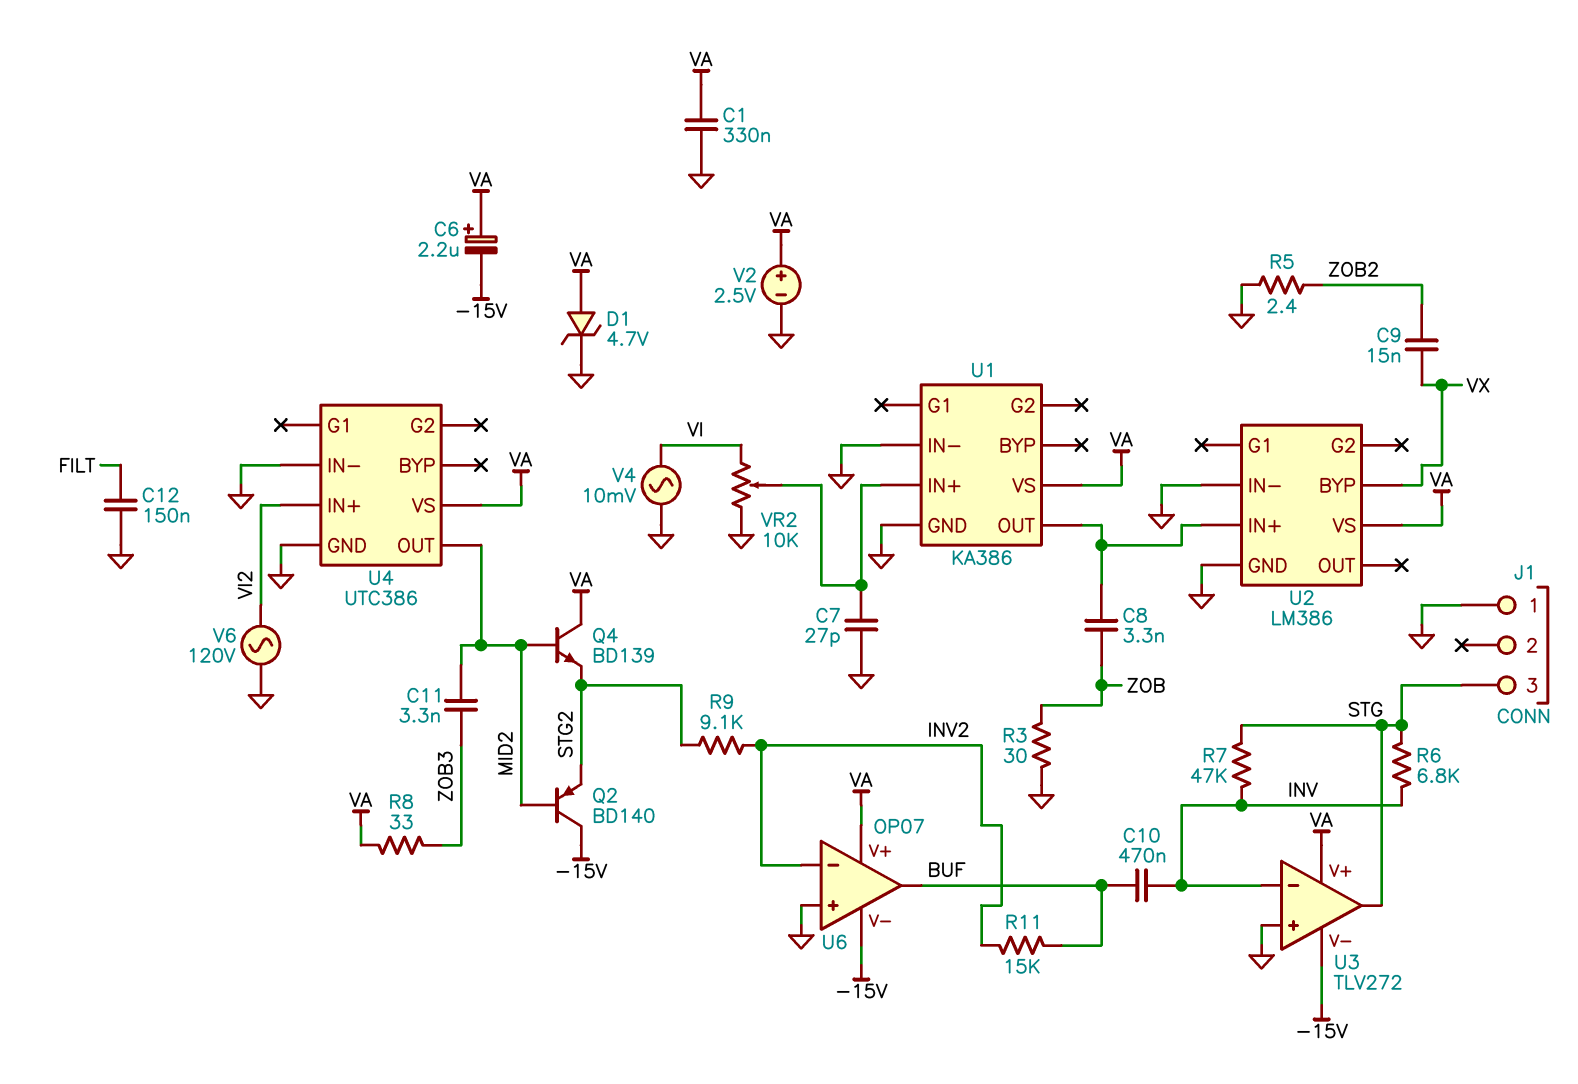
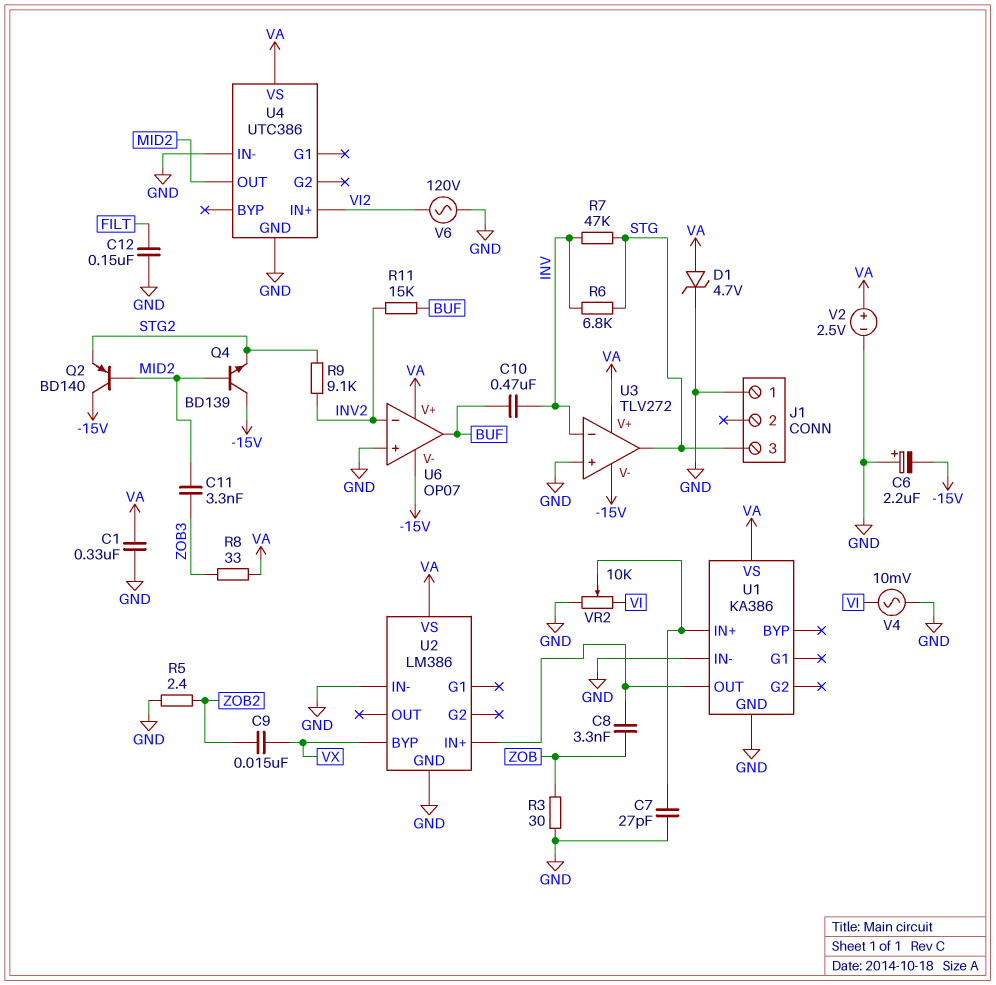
C6: 2.2uF (plus VA, minus -15V) -> 2.2uF (plus GND, minus -15V)
Q4: NPN BD139 (B MID2, C VA, E STG2) -> NPN BD139 (B MID2, C -15V, E STG2)

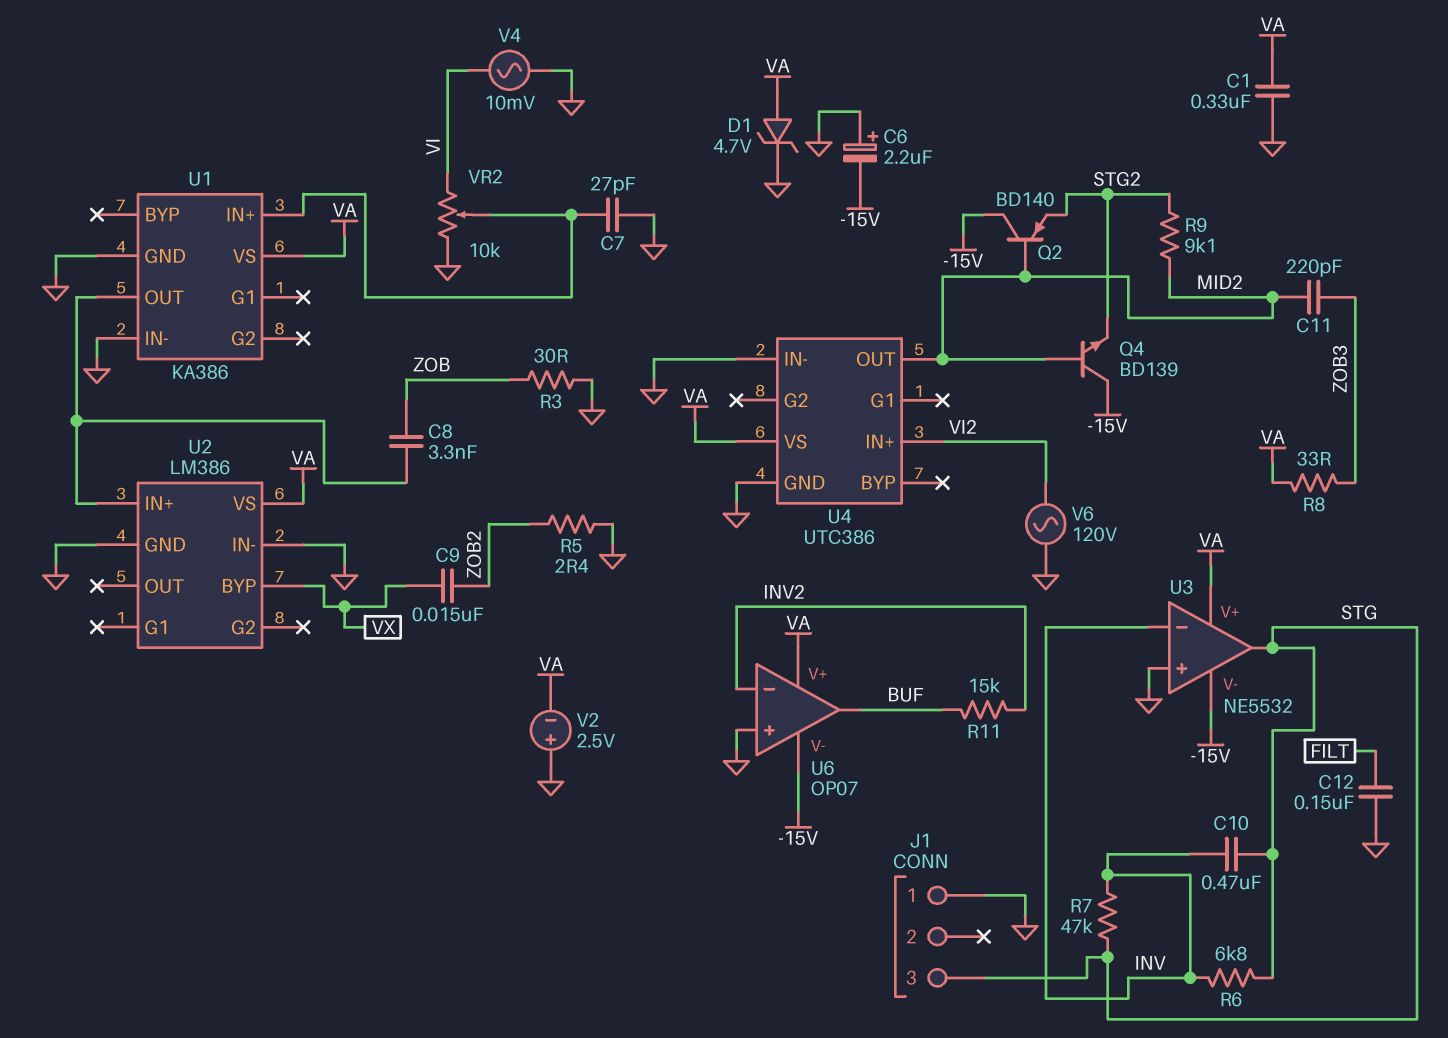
C10: 470nF (BUF, INV) -> 470nF (INV, STG)
C11: 3.3nF (MID2, ZOB3) -> 220pF (MID2, ZOB3)
R9: 9.1k (INV2, STG2) -> 9.1k (MID2, STG2)
U3: TLV272 -> NE5532
V2: 2.5V (plus VA, minus GND) -> 2.5V (plus GND, minus VA)

